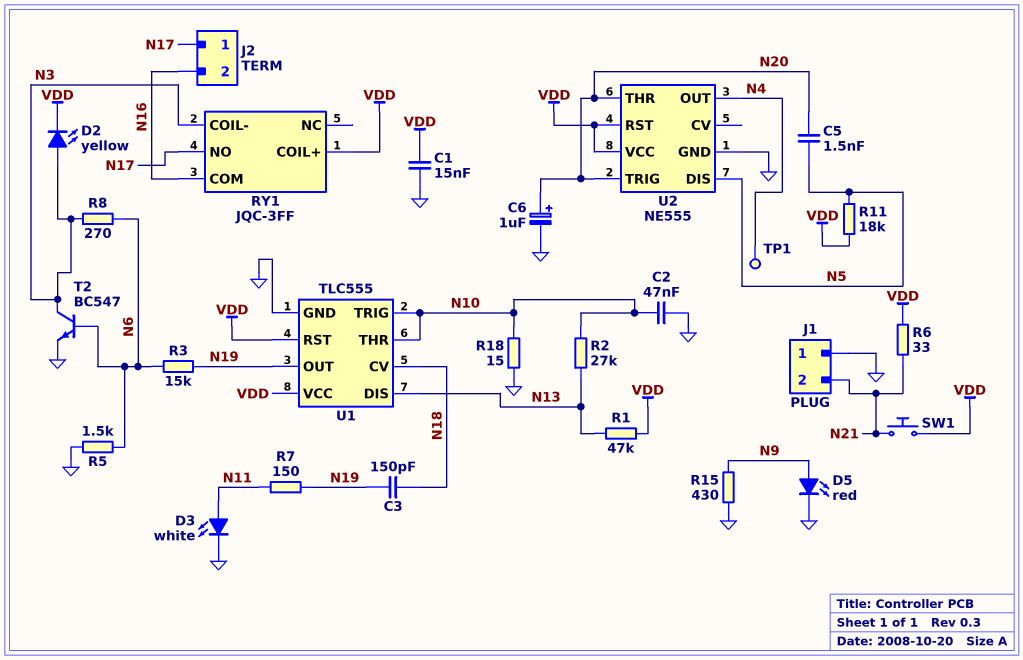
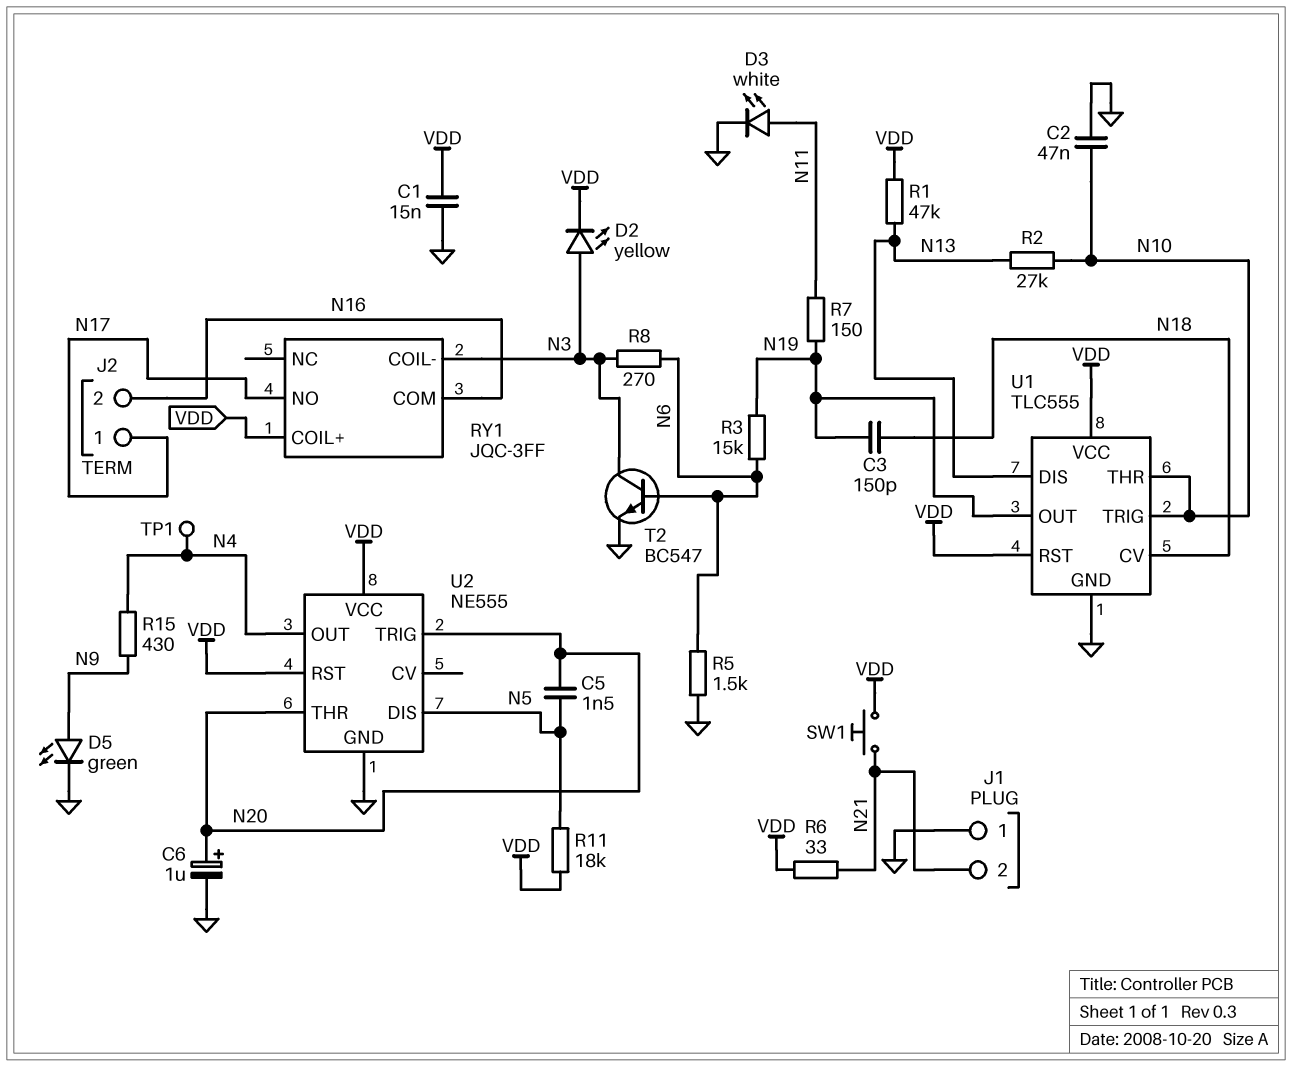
D5: LED red (A N9, K GND) -> LED green (A N9, K GND)
R15: 430 (GND, N9) -> 430 (N4, N9)
R18: 15 (GND, N10) -> none

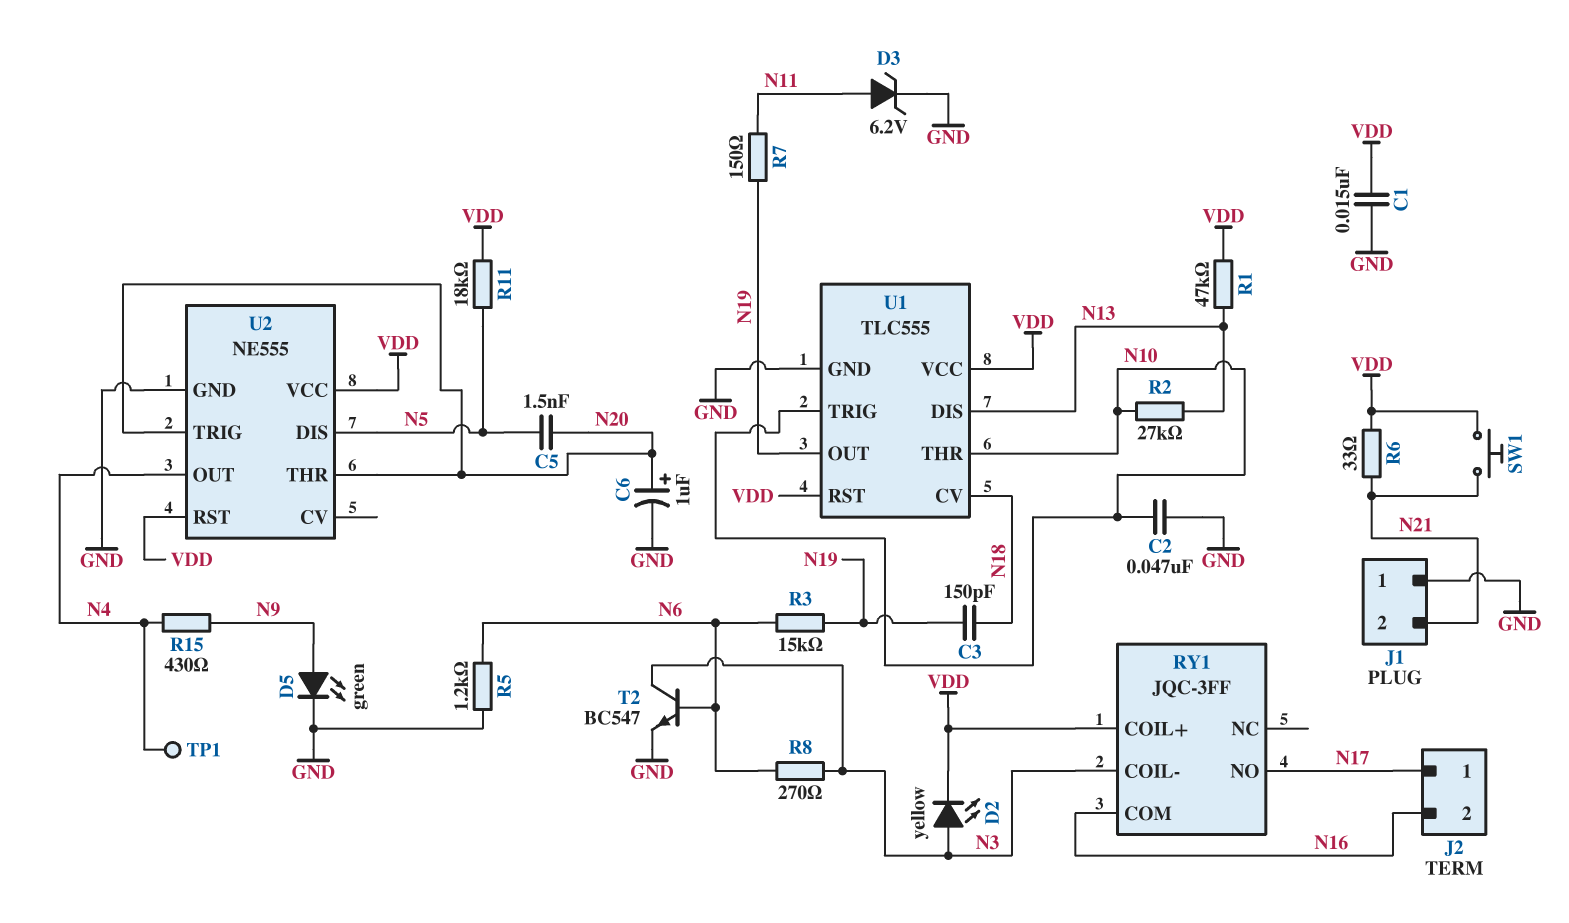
D3: LED white (A N11, K GND) -> zener 6.2V (A N11, K GND)
R5: 1.5k (GND, N6) -> 1.2k (GND, N6)

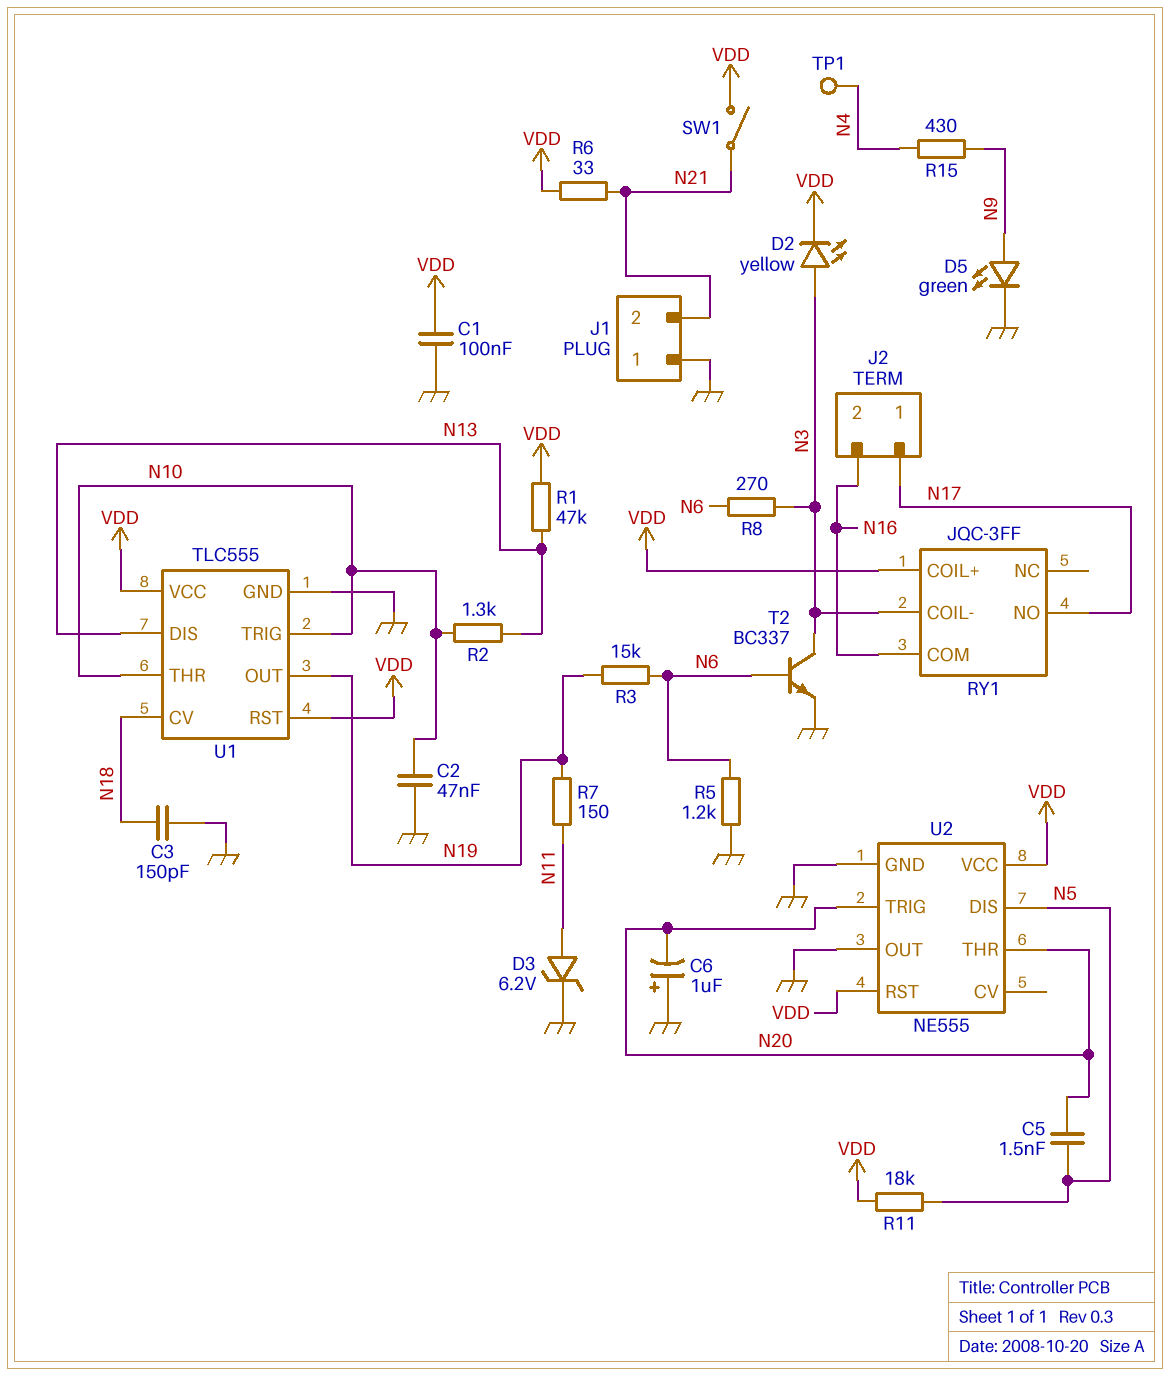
C1: 15nF (GND, VDD) -> 100nF (GND, VDD)
C3: 150pF (N18, N19) -> 150pF (GND, N18)
C6: 1uF (plus N20, minus GND) -> 1uF (plus GND, minus N20)
R2: 27k (N10, N13) -> 1.3k (N10, N13)
SW1: button (N21, VDD) -> switch (N21, VDD)
T2: NPN BC547 (B N6, C N3, E GND) -> NPN BC337 (B N6, C N3, E GND)
U2 pin OUT: N4 -> GND

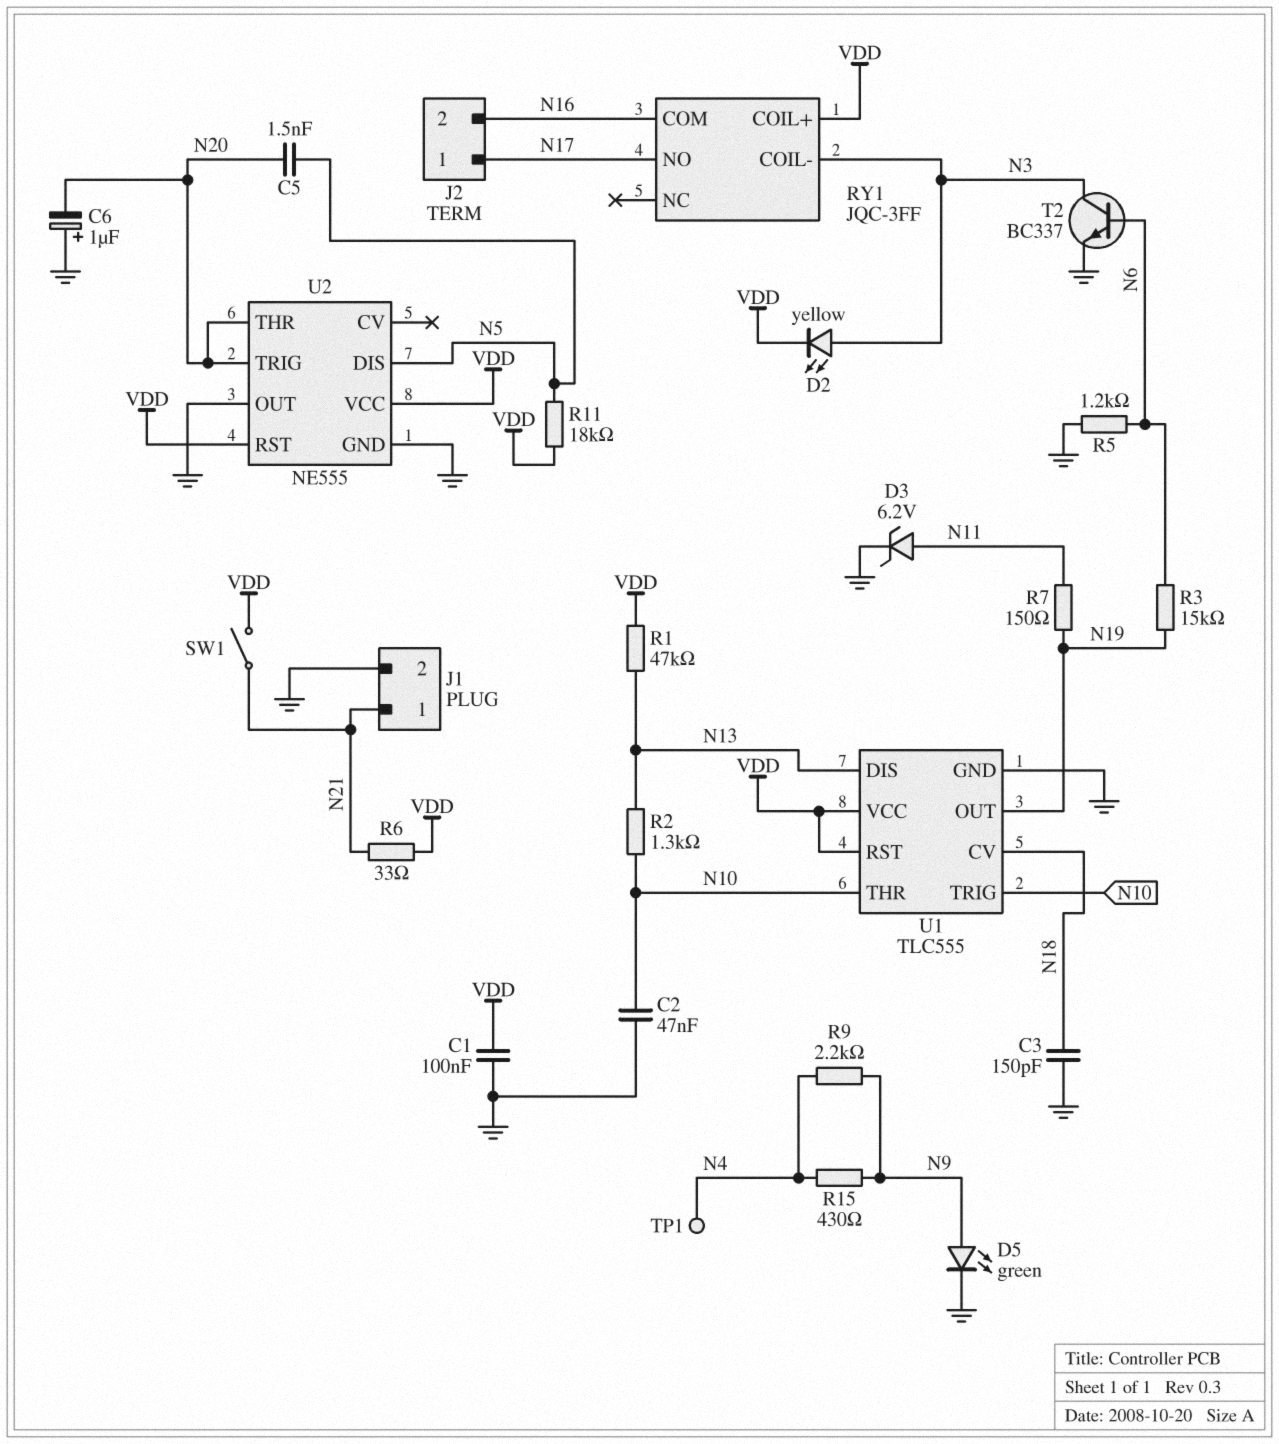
J1 pin 1: GND -> N21
J1 pin 2: N21 -> GND
R8: 270 (N3, N6) -> none
R9: none -> 2.2k (N4, N9)

